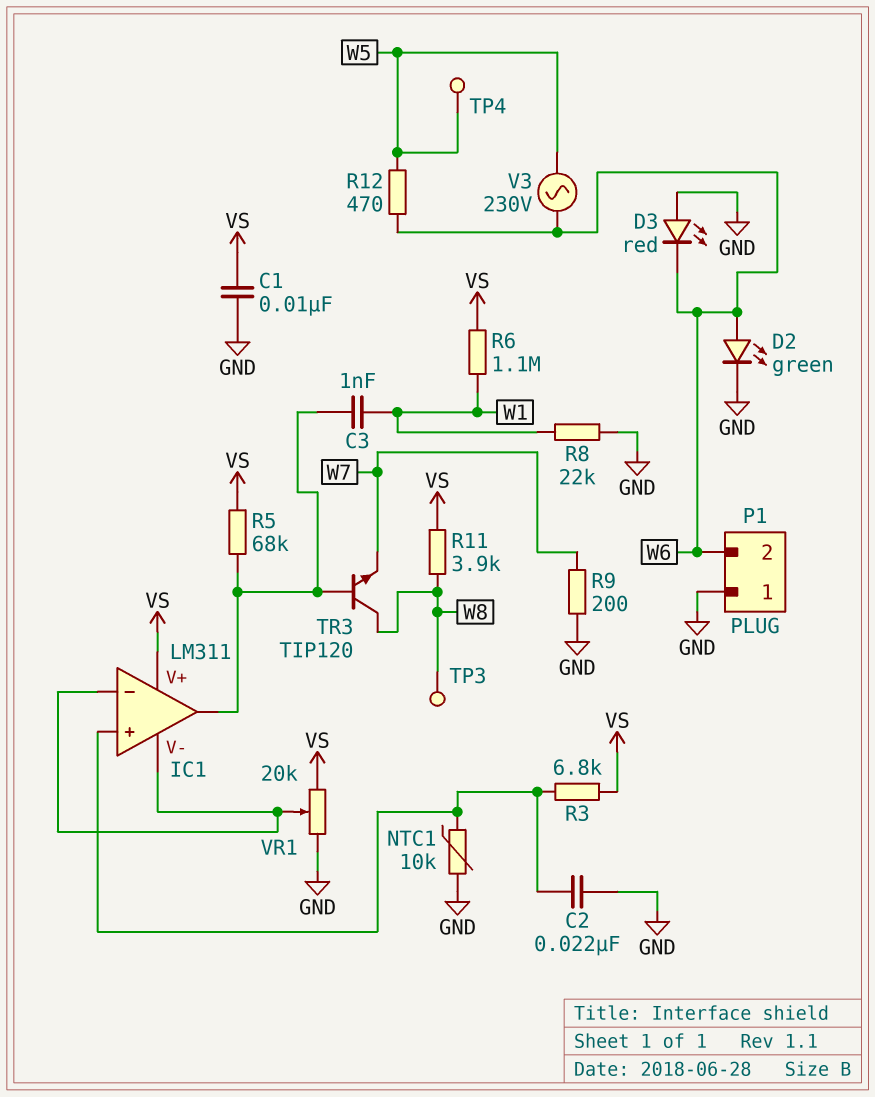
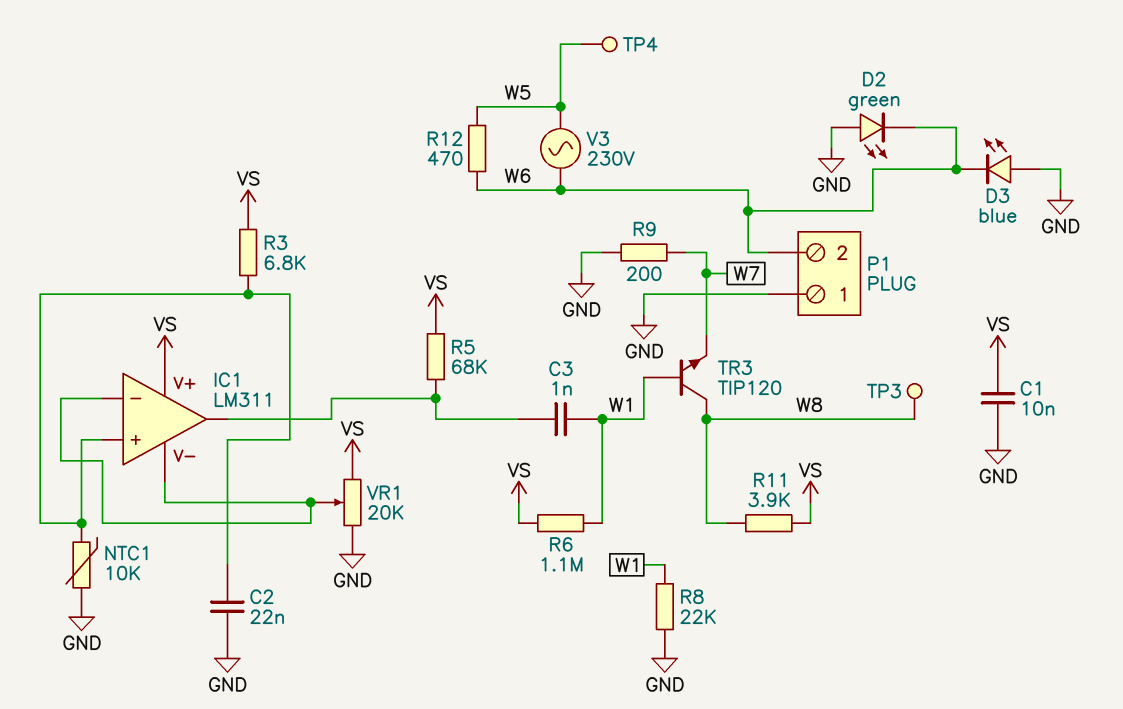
D2: LED green (A W6, K GND) -> LED green (A GND, K W6)
D3: LED red (A GND, K W6) -> LED blue (A GND, K W6)
TR3: NPN TIP120 (B IC1/out, C W8, E W7) -> NPN TIP120 (B W1, C W8, E W7)

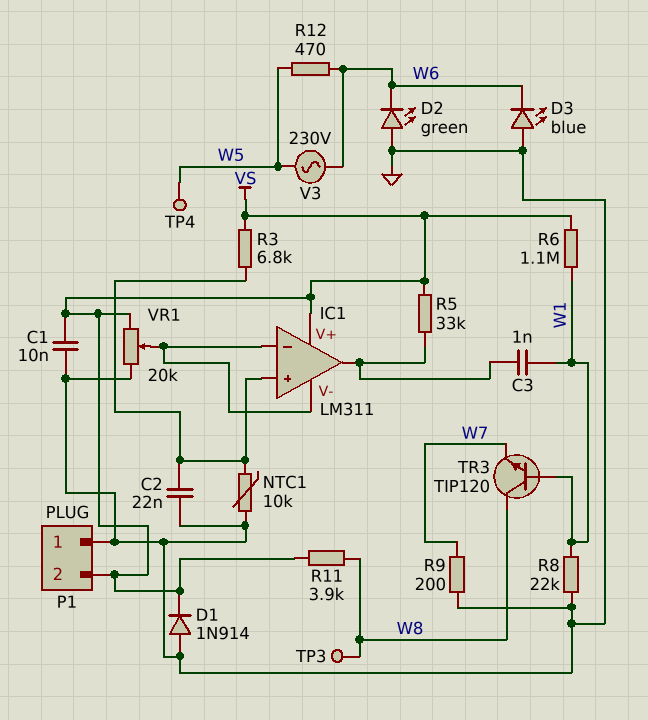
D1: none -> diode 1N914 (A GND, K VS)
P1 pin 2: W6 -> VS
R5: 68k (IC1/out, VS) -> 33k (IC1/out, VS)

